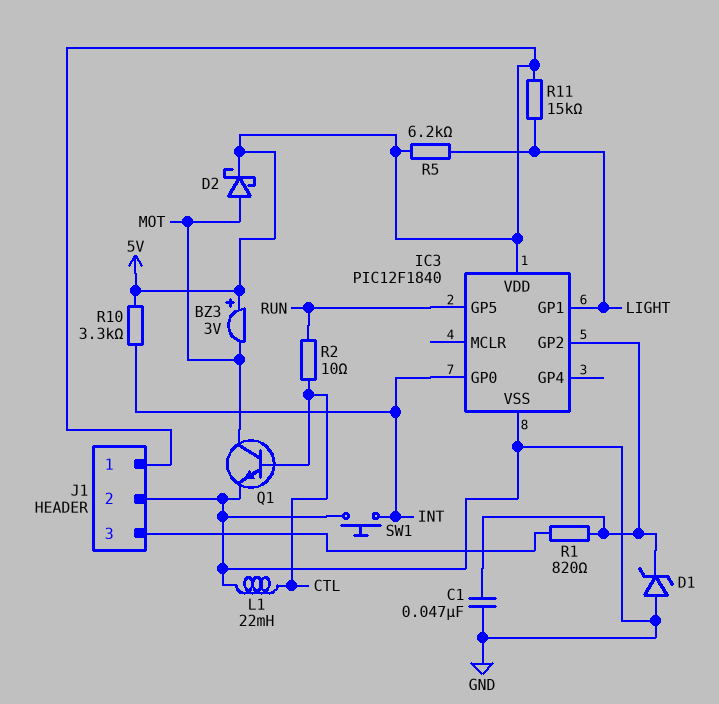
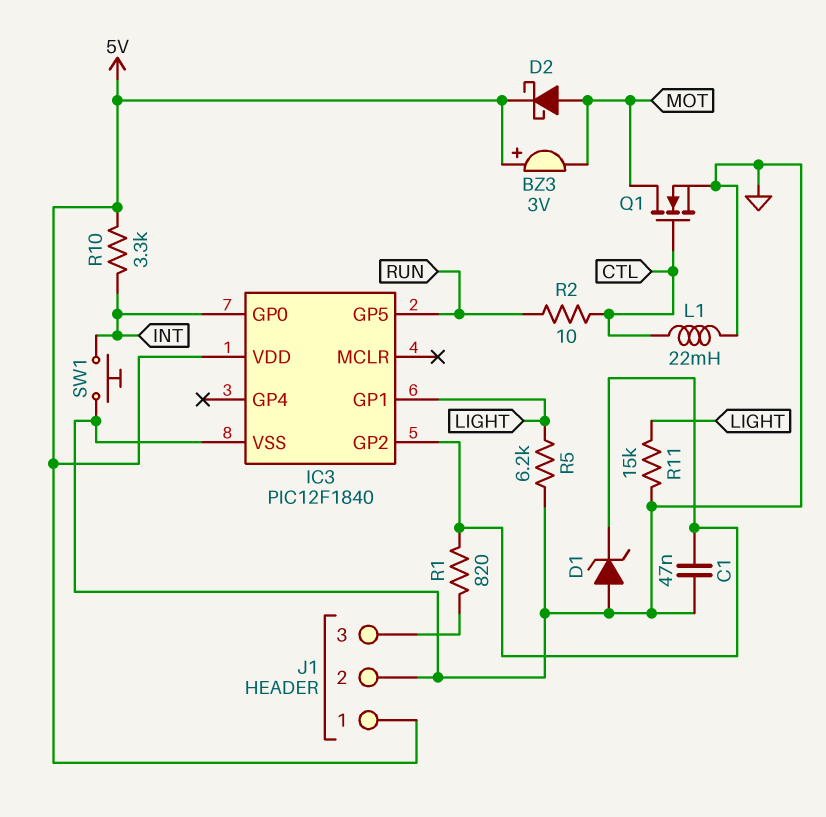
Q1: NPN (B CTL, C MOT, E GND) -> NMOS (G CTL, D MOT, S GND)
R5: 6.2k (5V, LIGHT) -> 6.2k (GND, LIGHT)
R11: 15k (5V, LIGHT) -> 15k (GND, LIGHT)

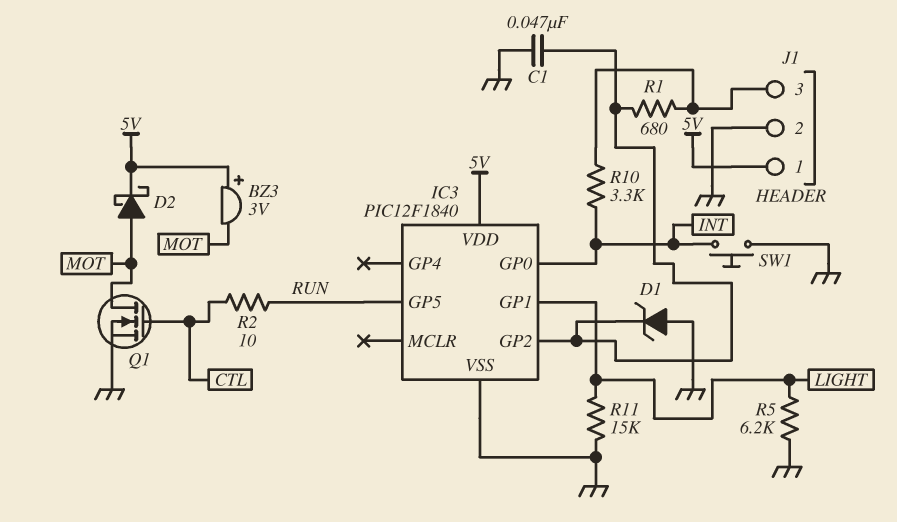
L1: 22mH (CTL, GND) -> none
R1: 820 (IC3/GP2, J1/3) -> 680 (IC3/GP2, J1/3)
R10: 3.3k (5V, INT) -> 3.3k (INT, J1/3)

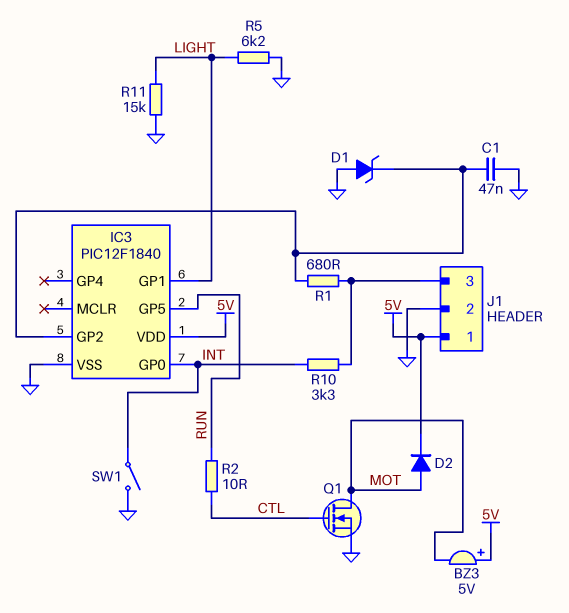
BZ3: buzzer 3V (plus 5V, minus MOT) -> buzzer 5V (plus 5V, minus MOT)
D2: schottky (A MOT, K 5V) -> diode (A MOT, K 5V)
SW1: button (GND, INT) -> switch (GND, INT)

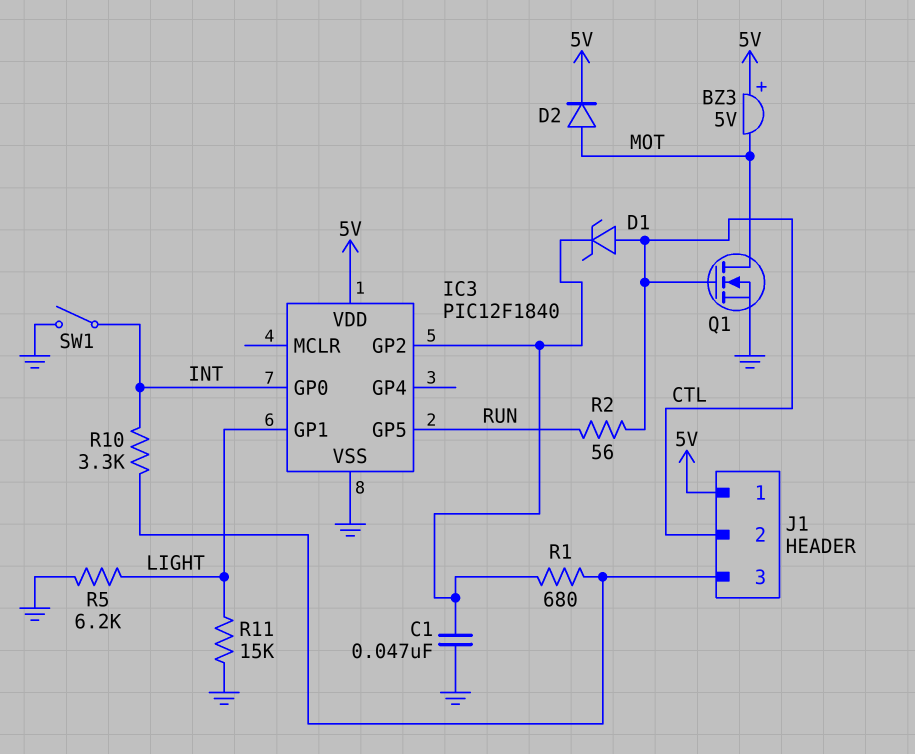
D1: zener (A GND, K IC3/GP2) -> zener (A CTL, K IC3/GP2)
J1 pin 2: GND -> CTL
R2: 10 (CTL, RUN) -> 56 (CTL, RUN)

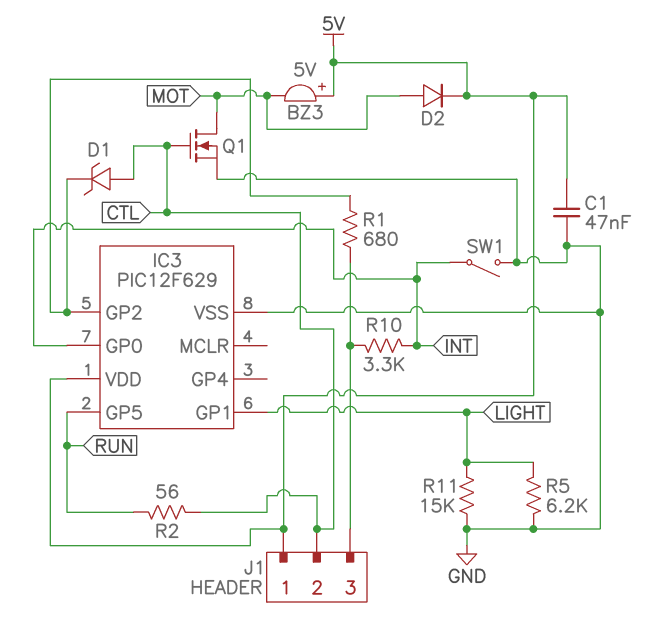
C1: 47nF (GND, IC3/GP2) -> 47nF (5V, GND)
IC3: PIC12F1840 -> PIC12F629

